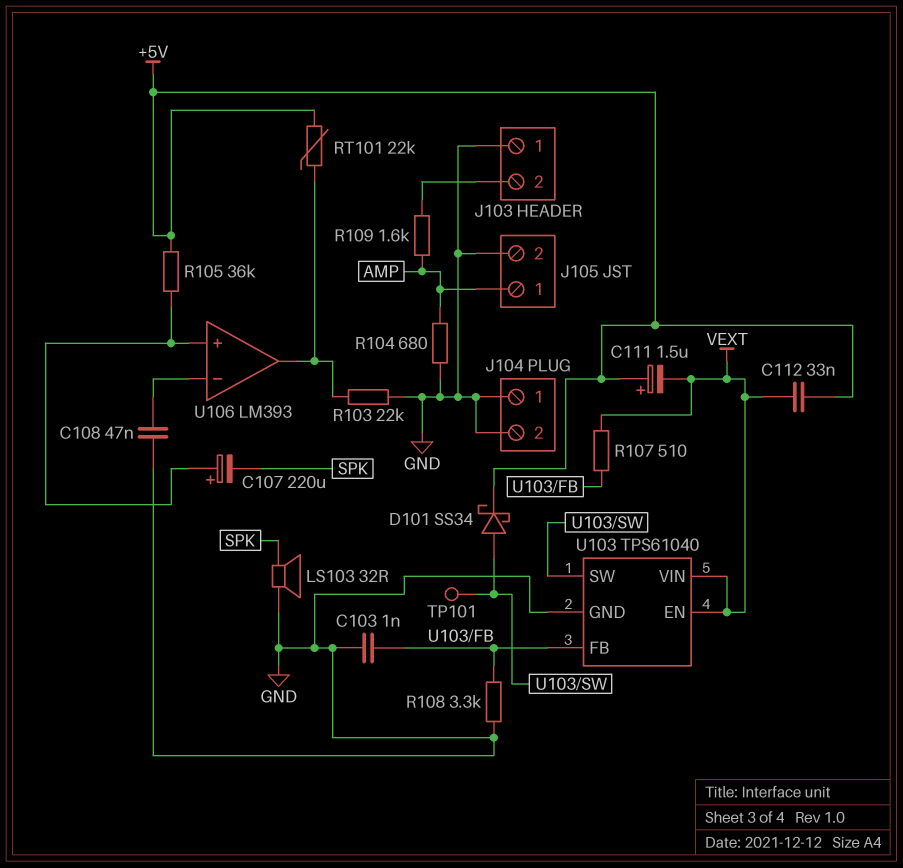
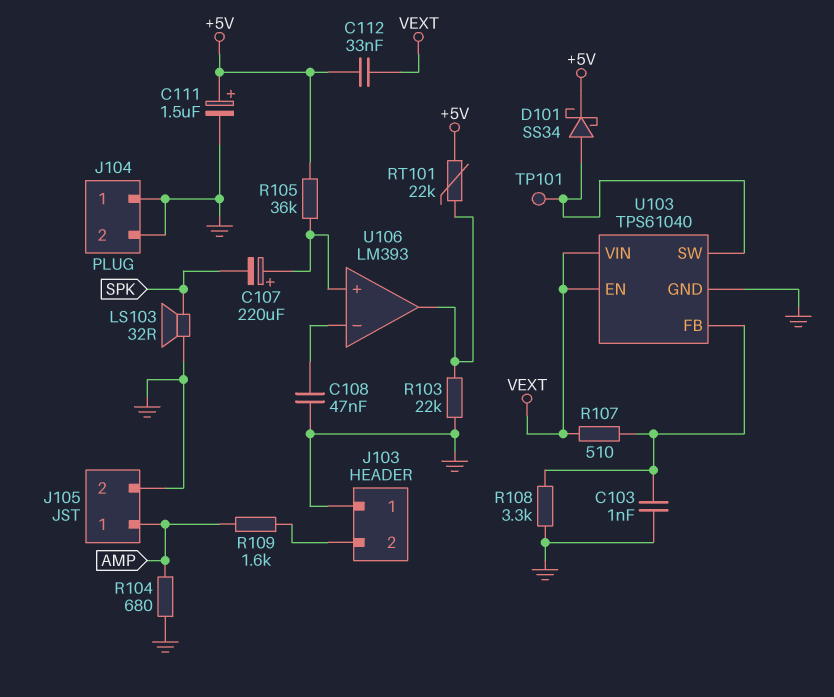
C111: 1.5uF (plus +5V, minus VEXT) -> 1.5uF (plus +5V, minus GND)

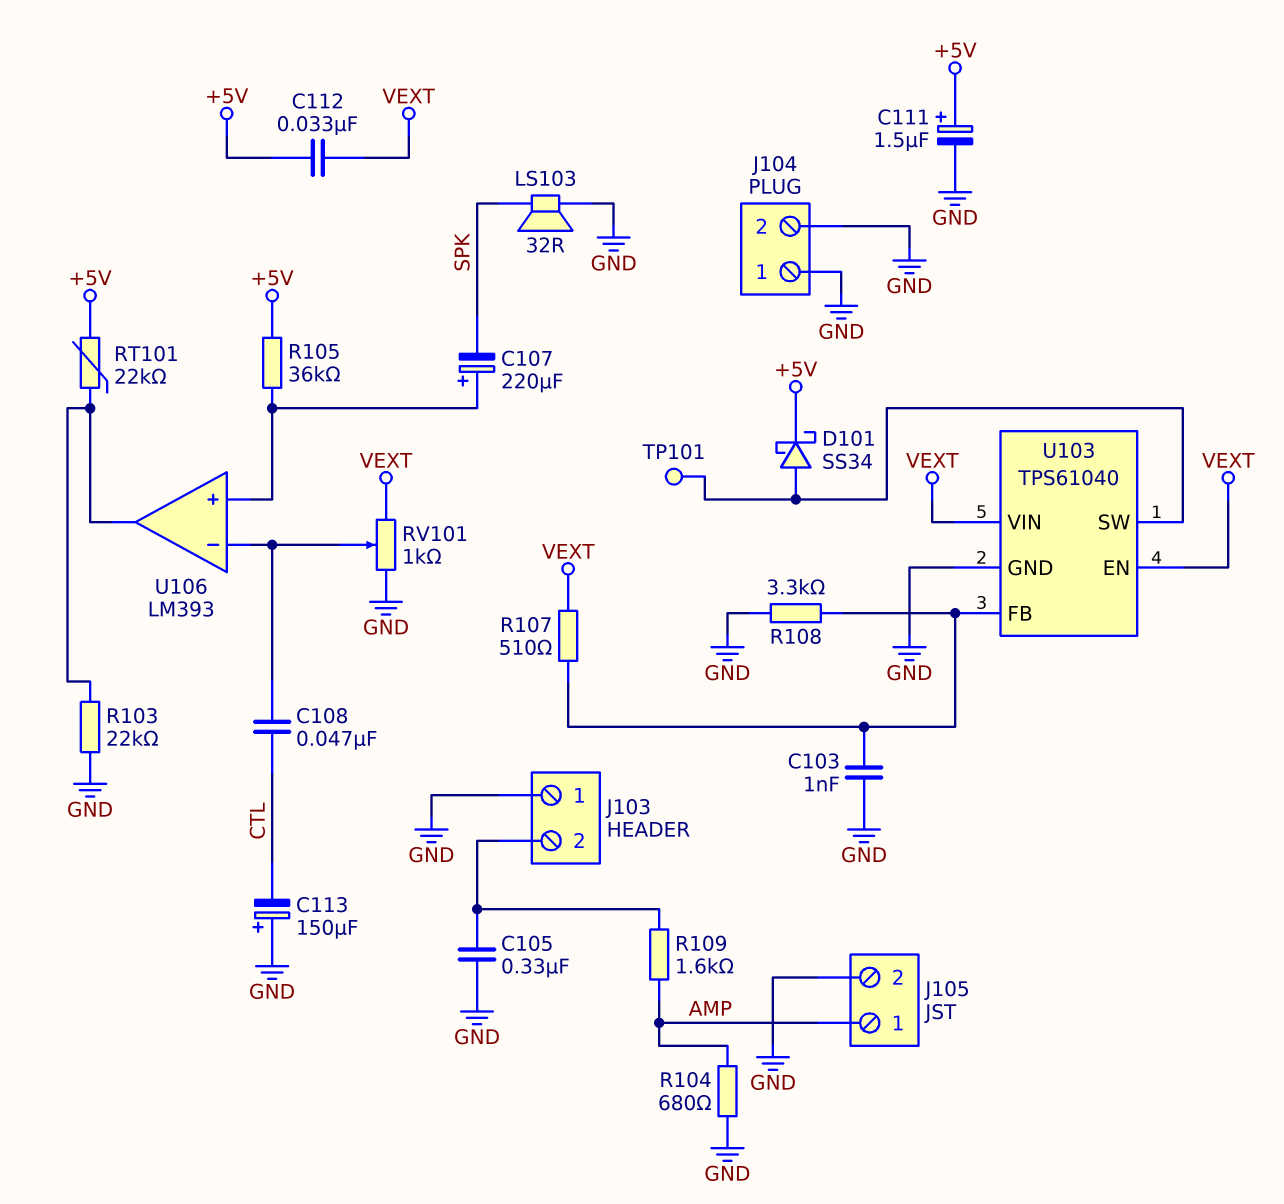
C105: none -> 330nF (GND, J103/2)
C108: 47nF (GND, U106/in-) -> 47nF (CTL, U106/in-)
C113: none -> 150uF (plus GND, minus CTL)
RV101: none -> 1k (GND, VEXT, wiper U106/in-)

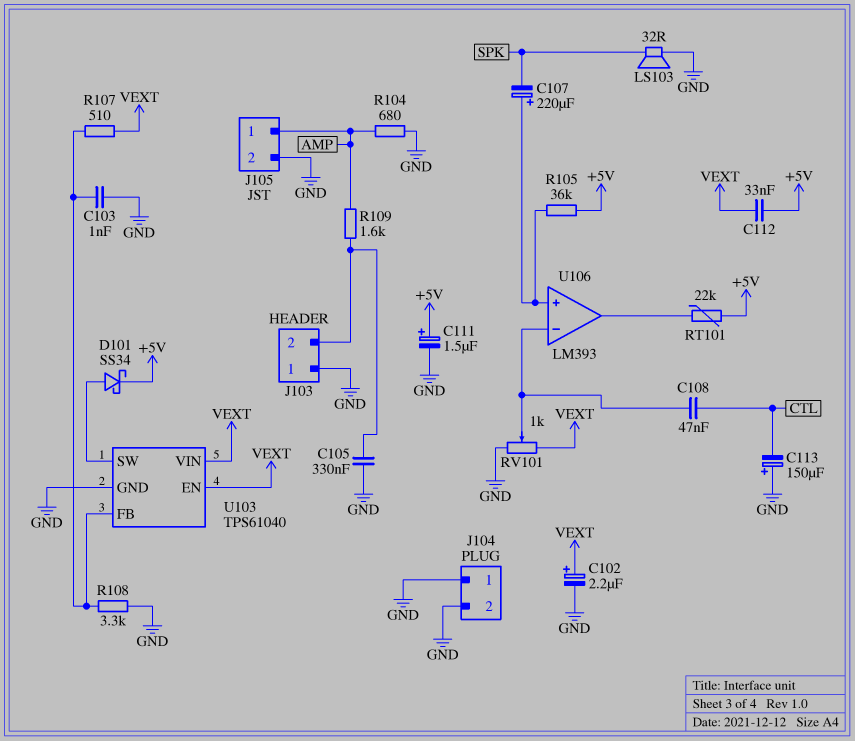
C102: none -> 2.2uF (plus VEXT, minus GND)
R103: 22k (GND, U106/out) -> none
TP101: test point (U103/SW) -> none

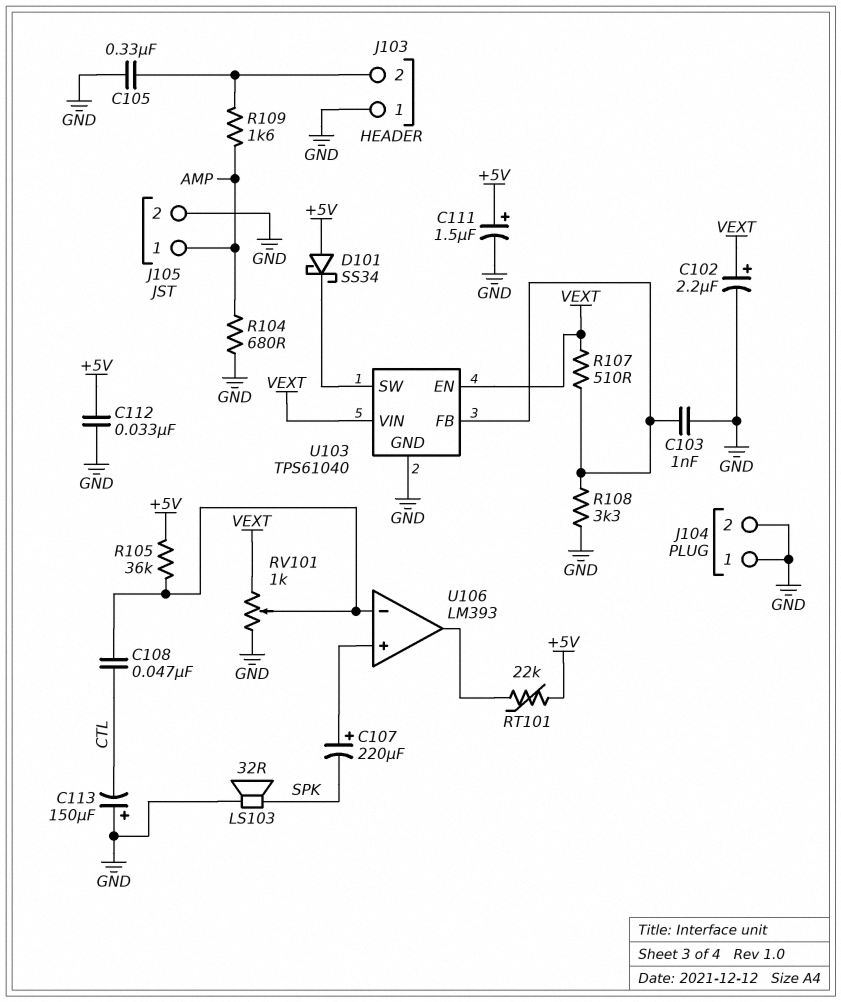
C112: 33nF (+5V, VEXT) -> 33nF (+5V, GND)
D101: schottky SS34 (A U103/SW, K +5V) -> schottky SS34 (A +5V, K U103/SW)
R105: 36k (+5V, U106/in+) -> 36k (+5V, U106/in-)

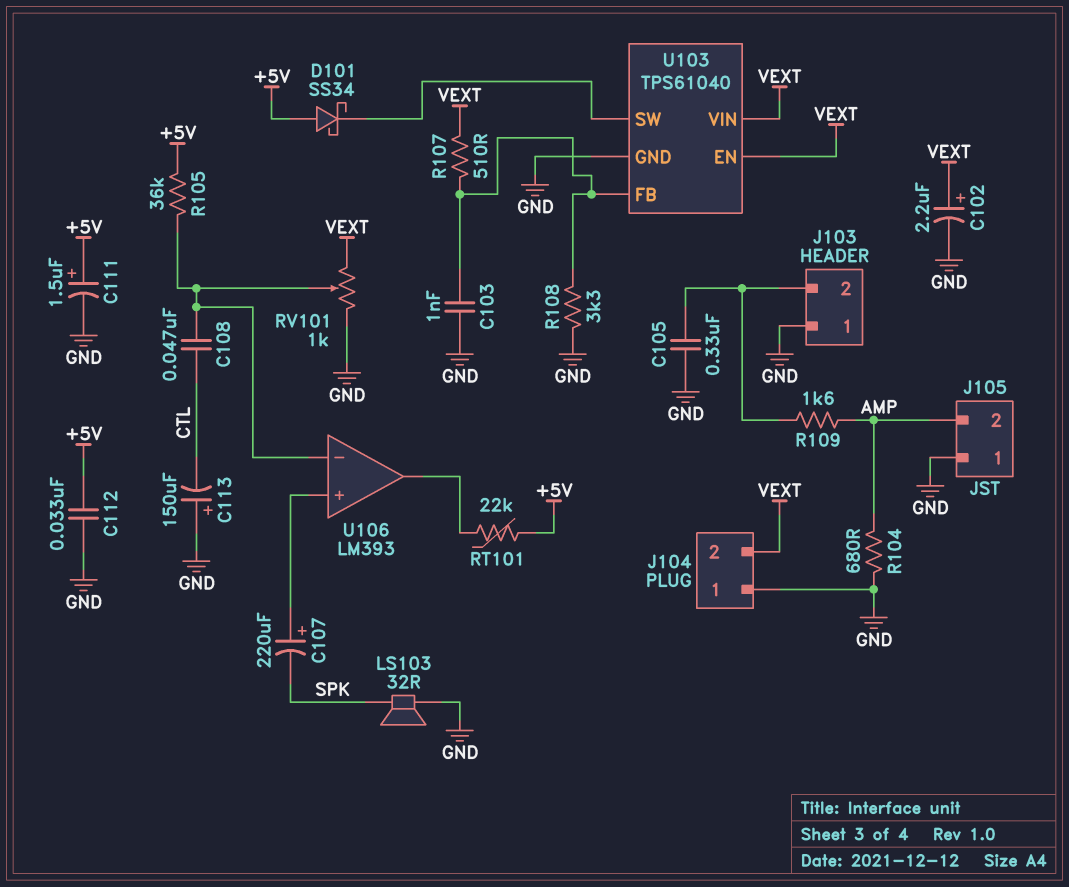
J104 pin 2: GND -> VEXT
J105 pin 1: AMP -> GND
J105 pin 2: GND -> AMP

